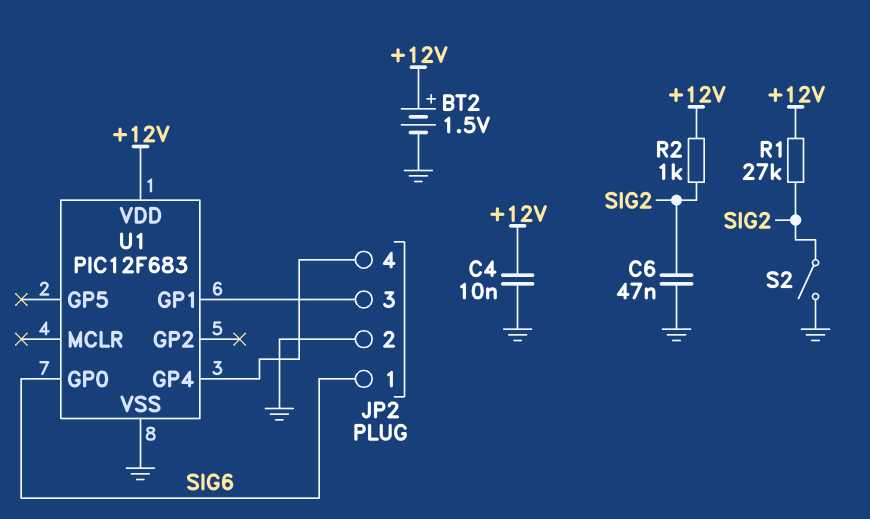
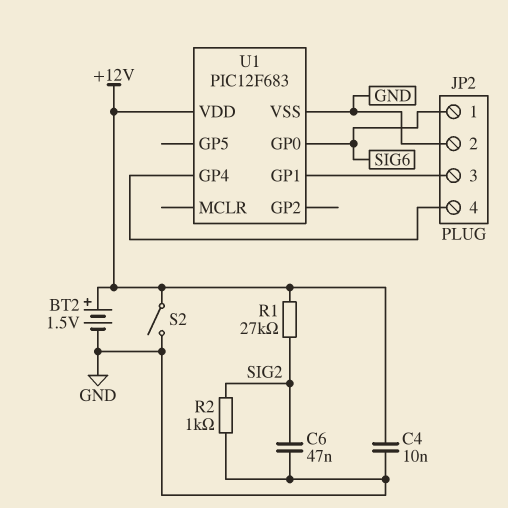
R2: 1k (+12V, SIG2) -> 1k (GND, SIG2)
S2: switch (GND, SIG2) -> switch (+12V, GND)

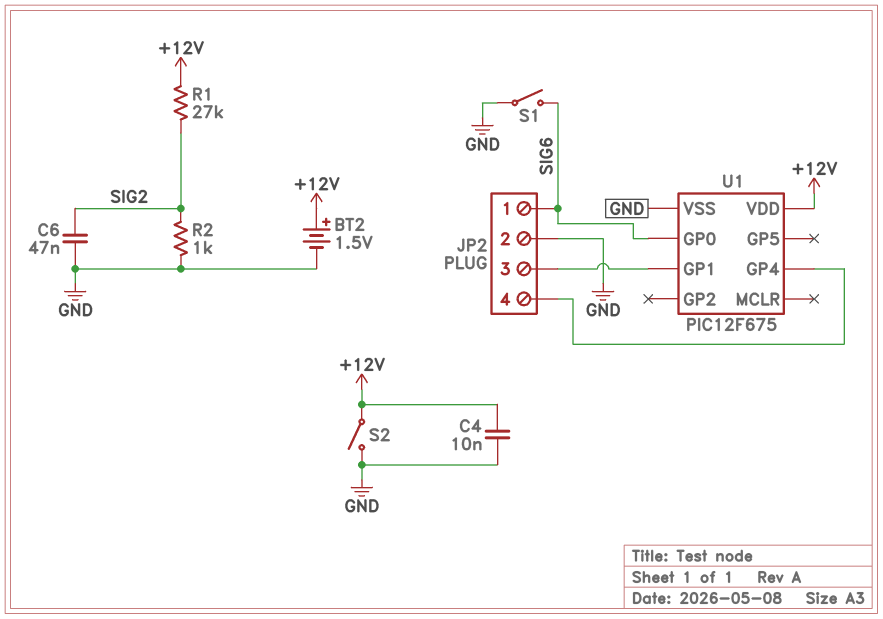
S1: none -> switch (GND, SIG6)
U1: PIC12F683 -> PIC12F675

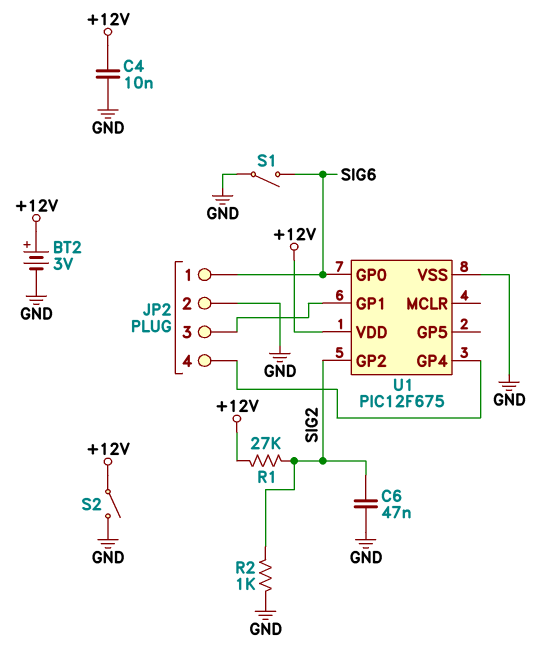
BT2: 1.5V (plus +12V, minus GND) -> 3V (plus +12V, minus GND)
U1 pin GP2: none -> SIG2

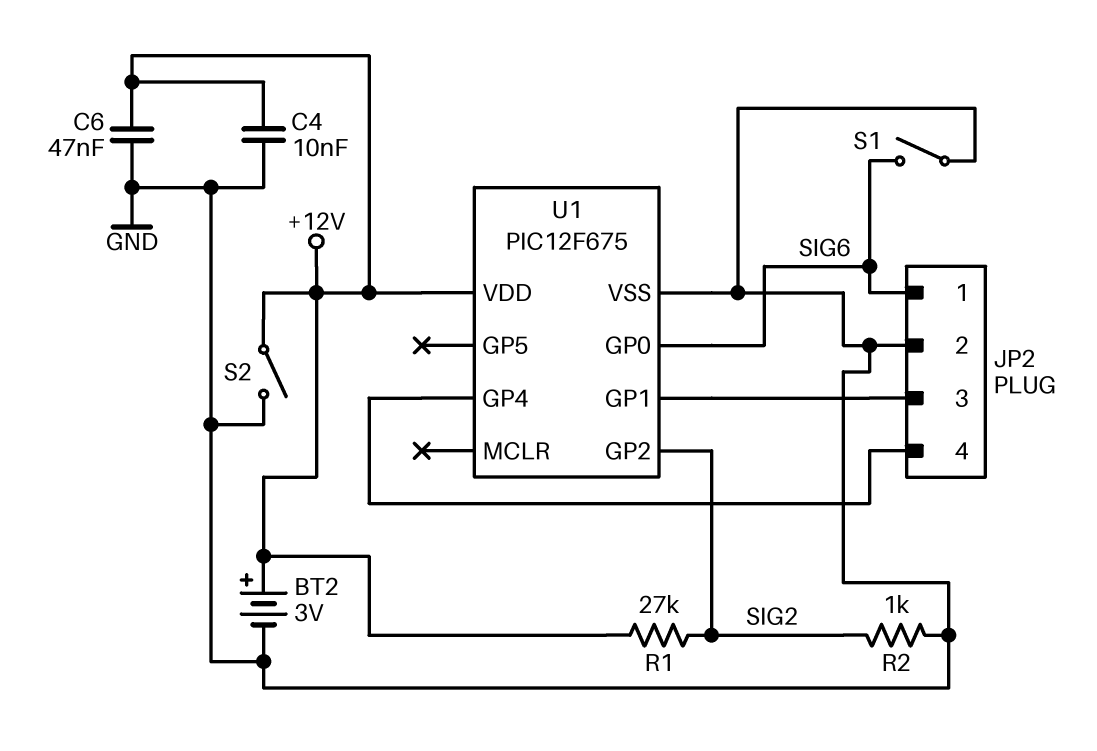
C6: 47nF (GND, SIG2) -> 47nF (+12V, GND)

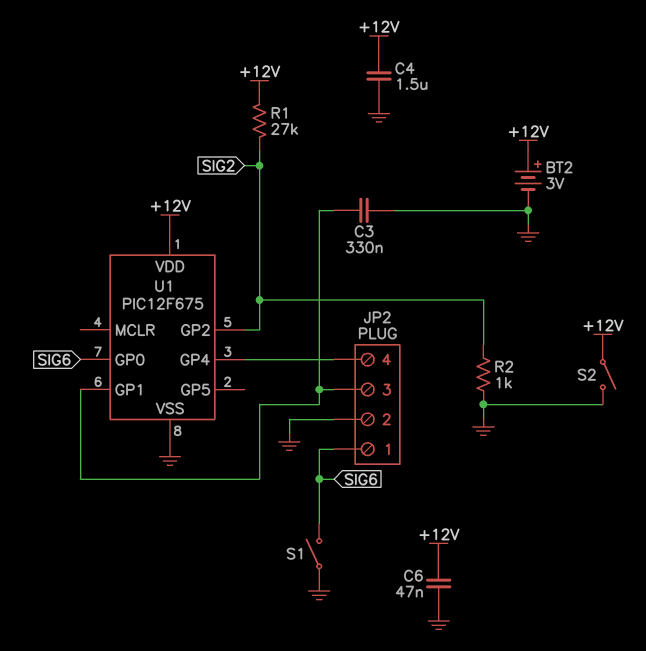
C3: none -> 330nF (GND, JP2/3)
C4: 10nF (+12V, GND) -> 1.5uF (+12V, GND)

